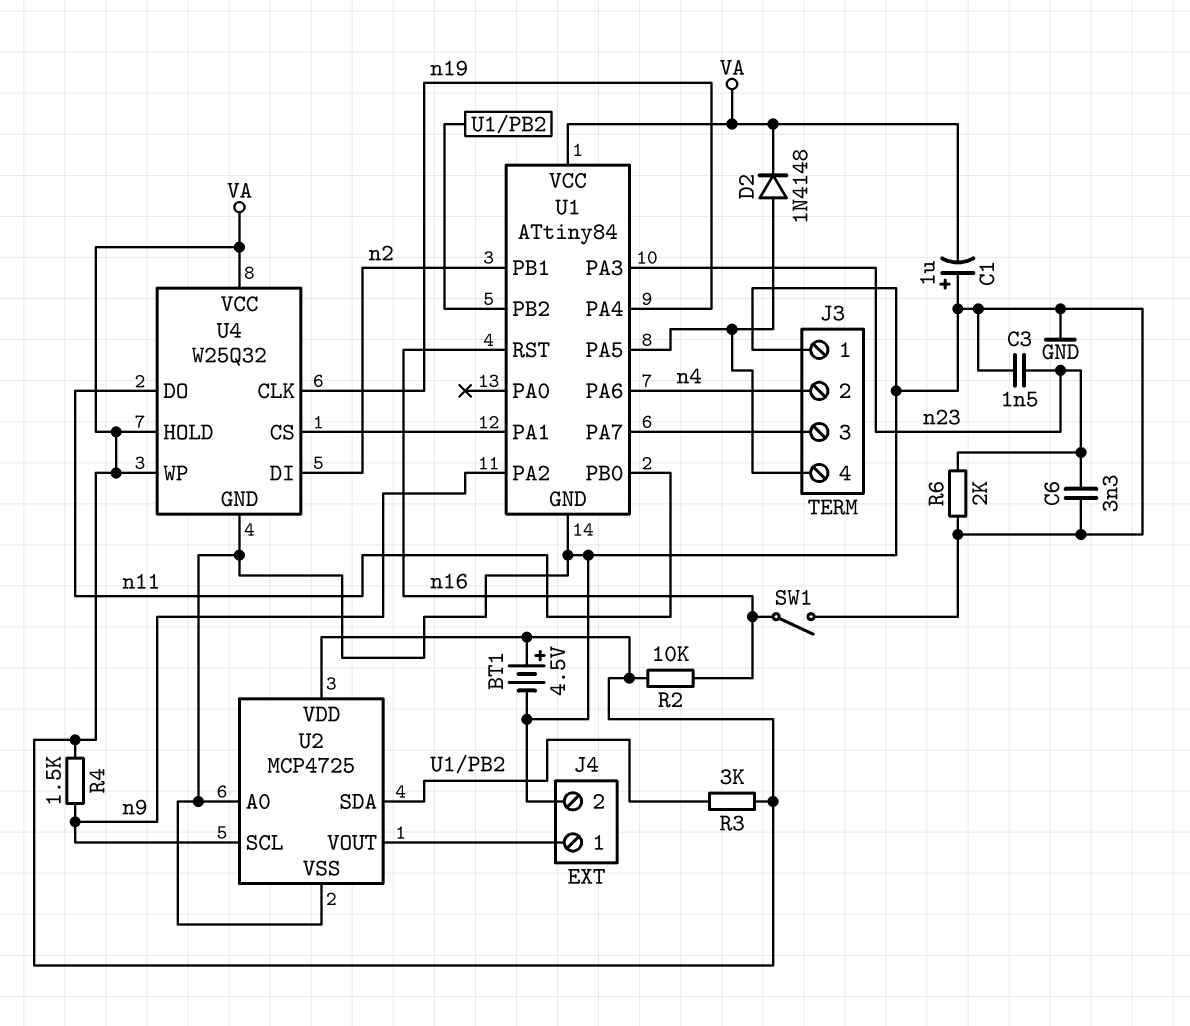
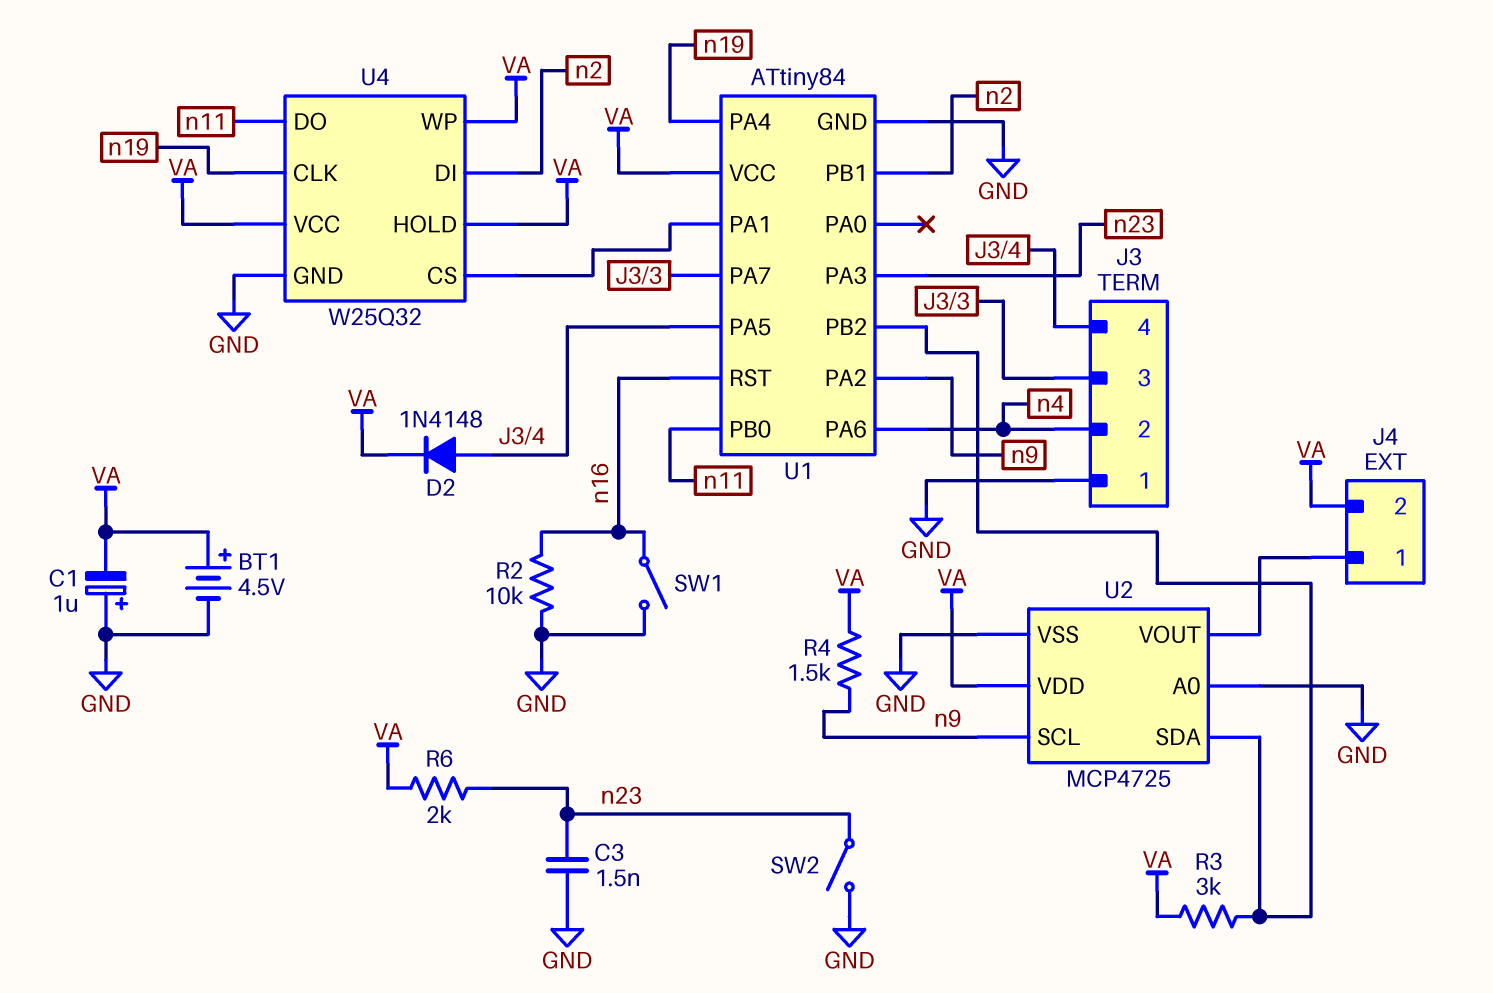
C6: 3.3nF (GND, n23) -> none
J4 pin 2: GND -> VA
R2: 10k (VA, n16) -> 10k (GND, n16)
R6: 2k (GND, n23) -> 2k (VA, n23)
SW2: none -> switch (GND, n23)

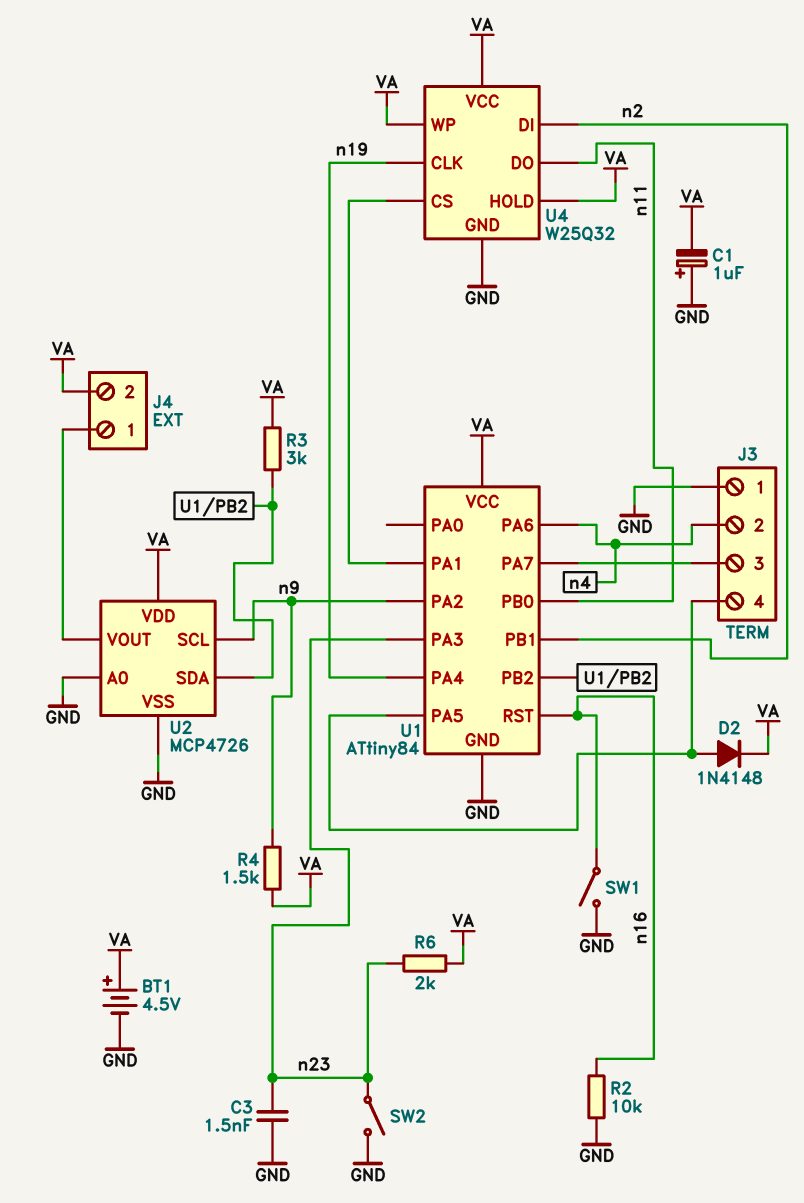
U2: MCP4725 -> MCP4726

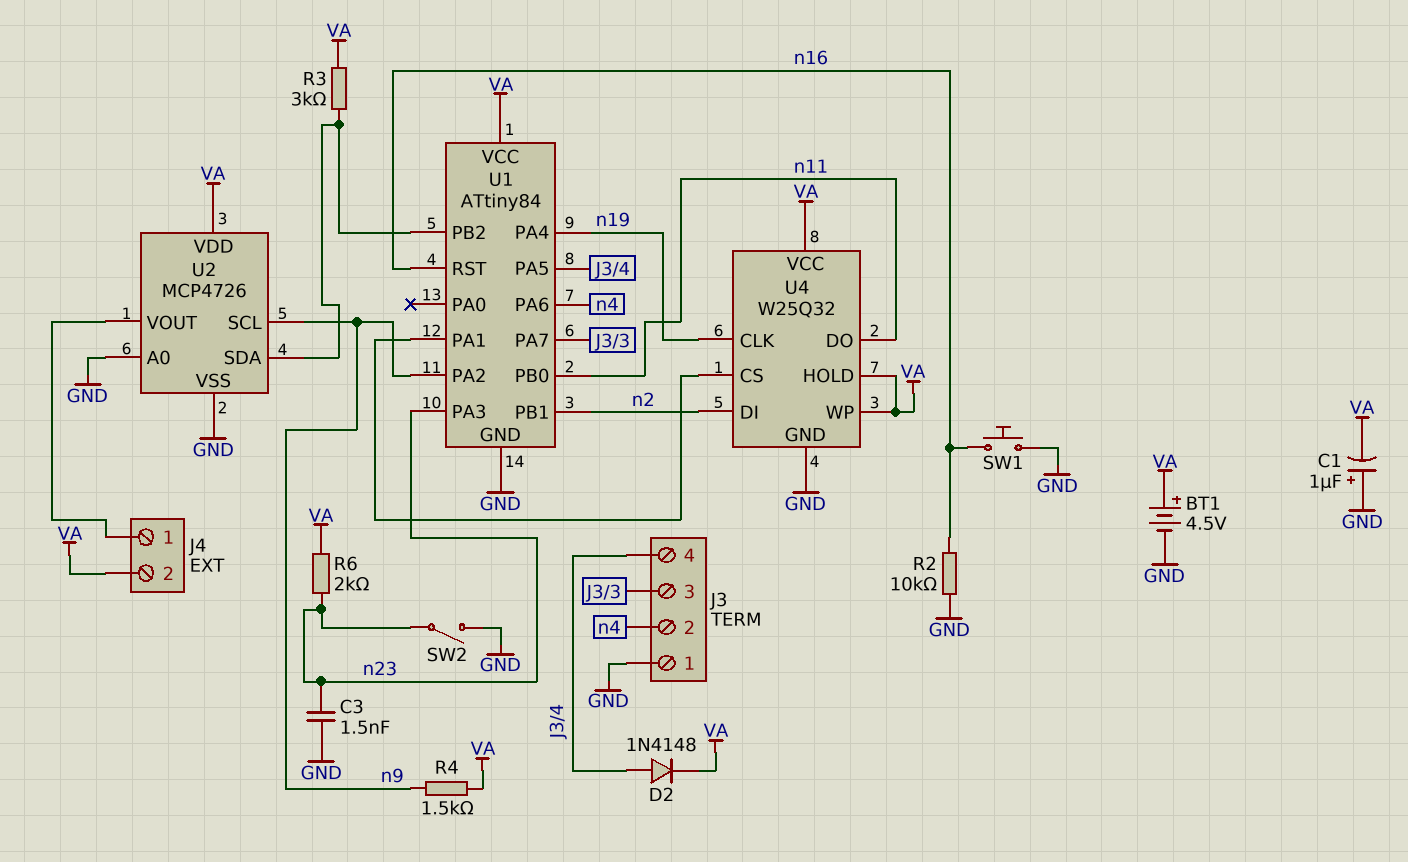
SW1: switch (GND, n16) -> button (GND, n16)

